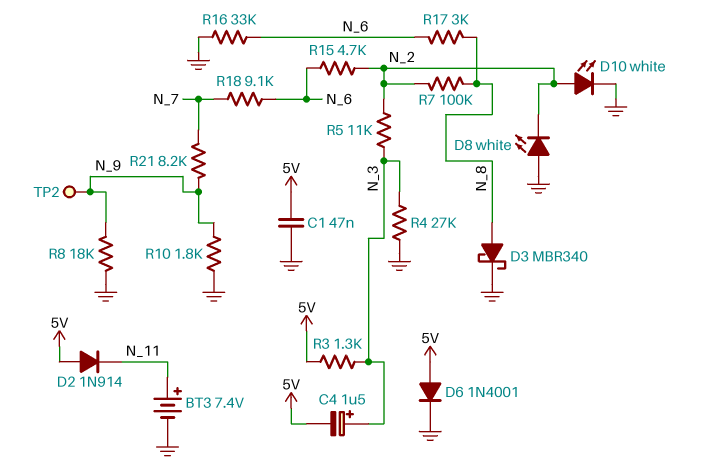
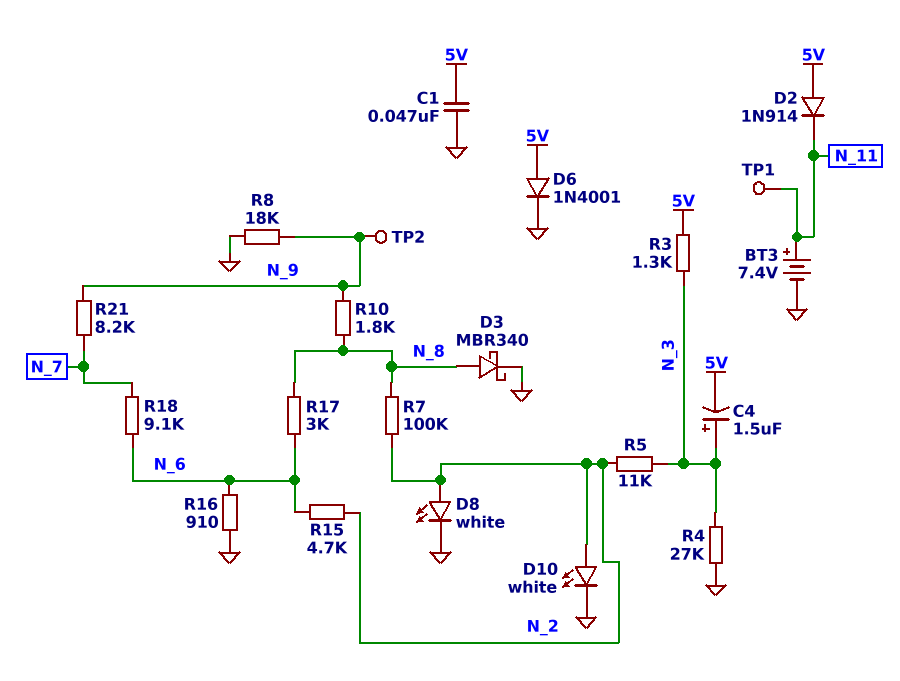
D8: LED white (A GND, K N_2) -> LED white (A N_2, K GND)
R10: 1.8k (GND, N_9) -> 1.8k (N_8, N_9)
R16: 33k (GND, N_6) -> 910 (GND, N_6)
TP1: none -> test point (N_11)

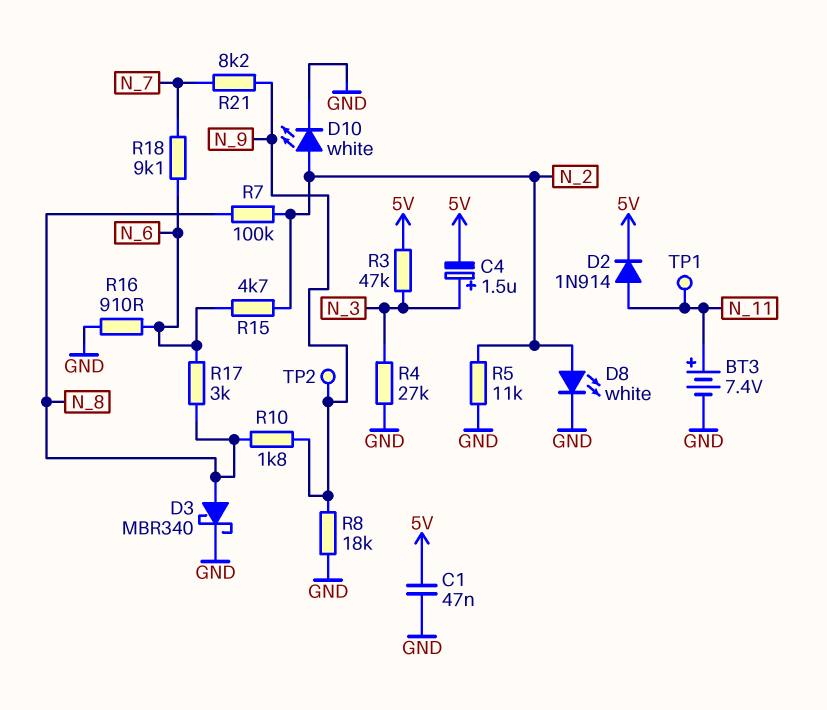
D2: diode 1N914 (A 5V, K N_11) -> diode 1N914 (A N_11, K 5V)
D6: diode 1N4001 (A 5V, K GND) -> none
R3: 1.3k (5V, N_3) -> 47k (5V, N_3)
R5: 11k (N_2, N_3) -> 11k (GND, N_2)

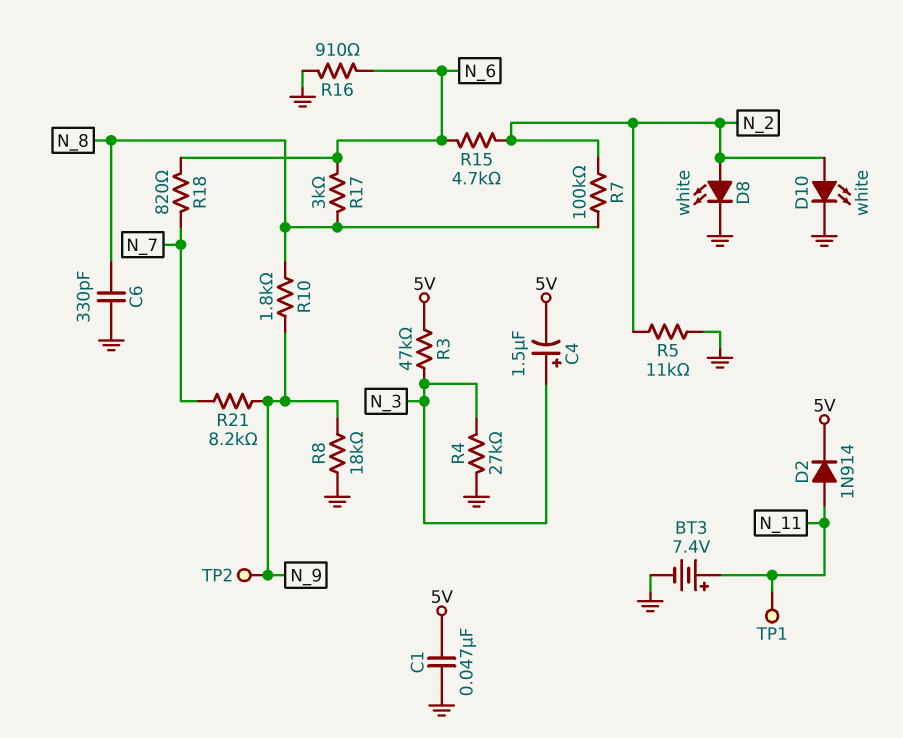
C6: none -> 330pF (GND, N_8)
D3: schottky MBR340 (A N_8, K GND) -> none
R18: 9.1k (N_6, N_7) -> 820 (N_6, N_7)

